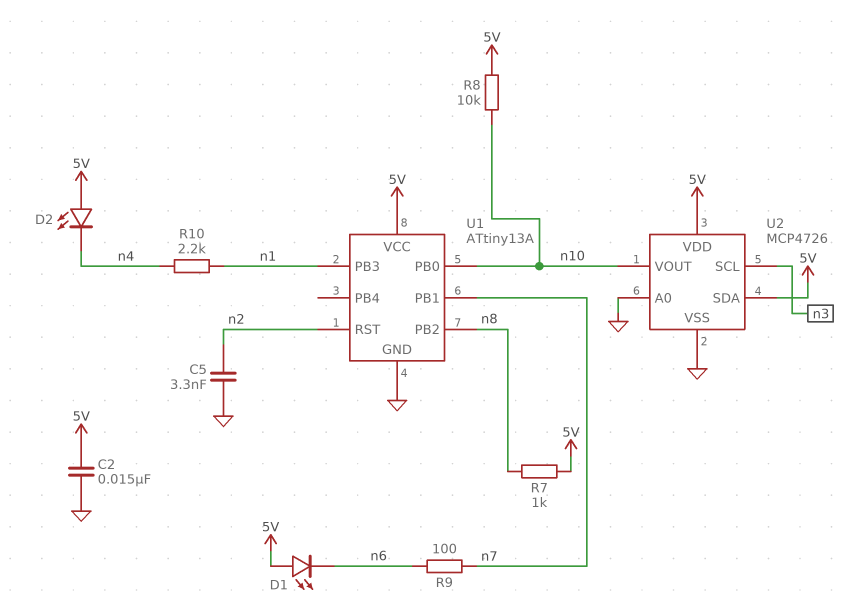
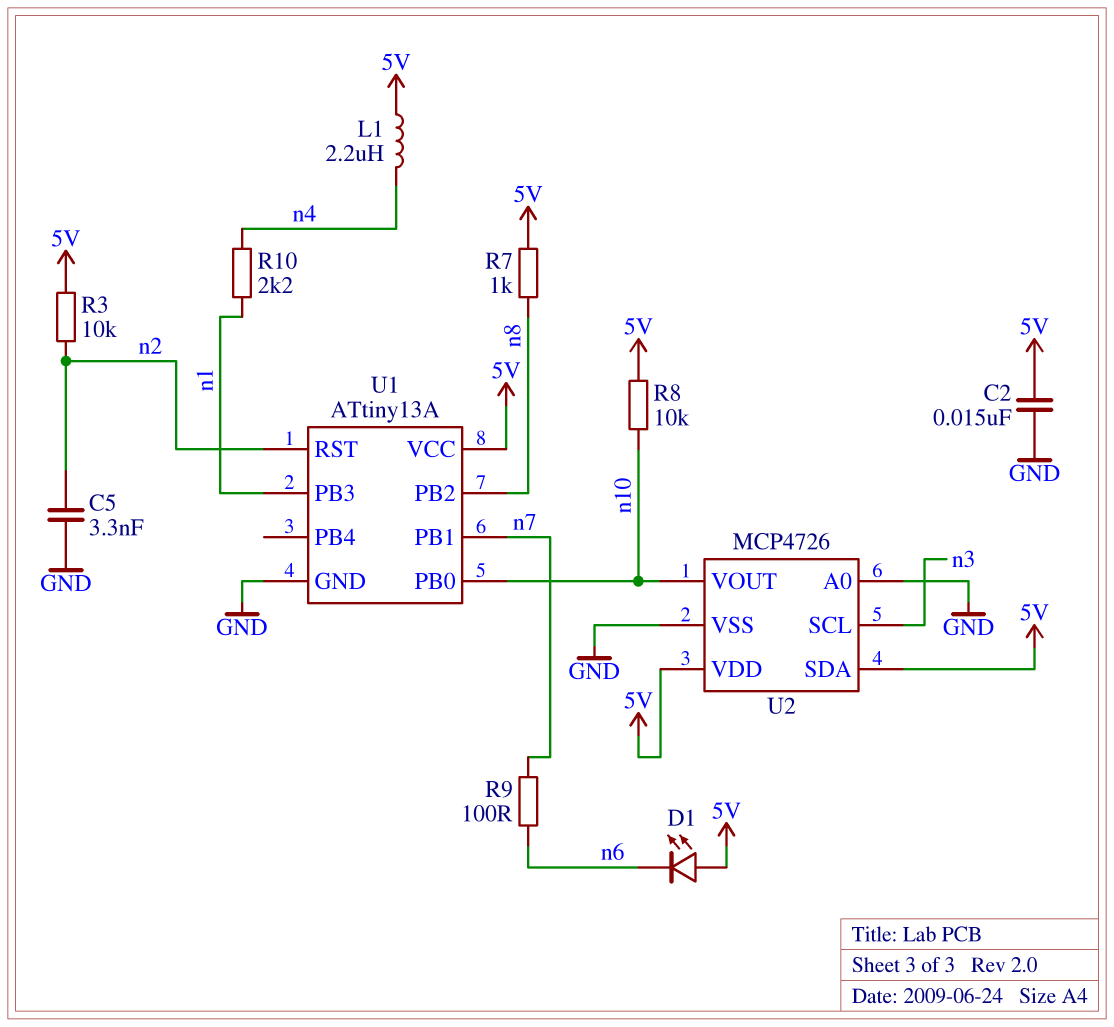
D2: LED (A 5V, K n4) -> none
L1: none -> 2.2uH (5V, n4)
R3: none -> 10k (5V, n2)

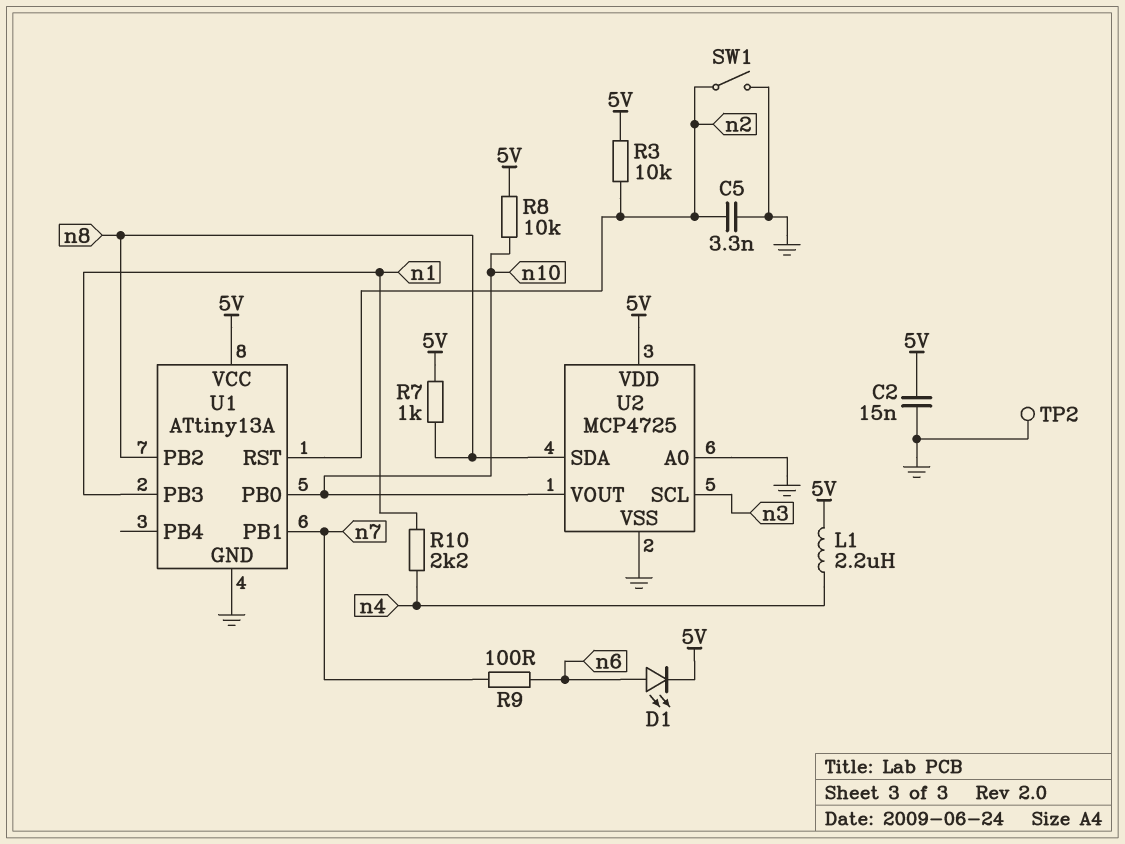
D1: LED (A 5V, K n6) -> LED (A n6, K 5V)
SW1: none -> switch (GND, n2)
TP2: none -> test point (GND)
U2: MCP4726 -> MCP4725
U2 pin SDA: 5V -> n8

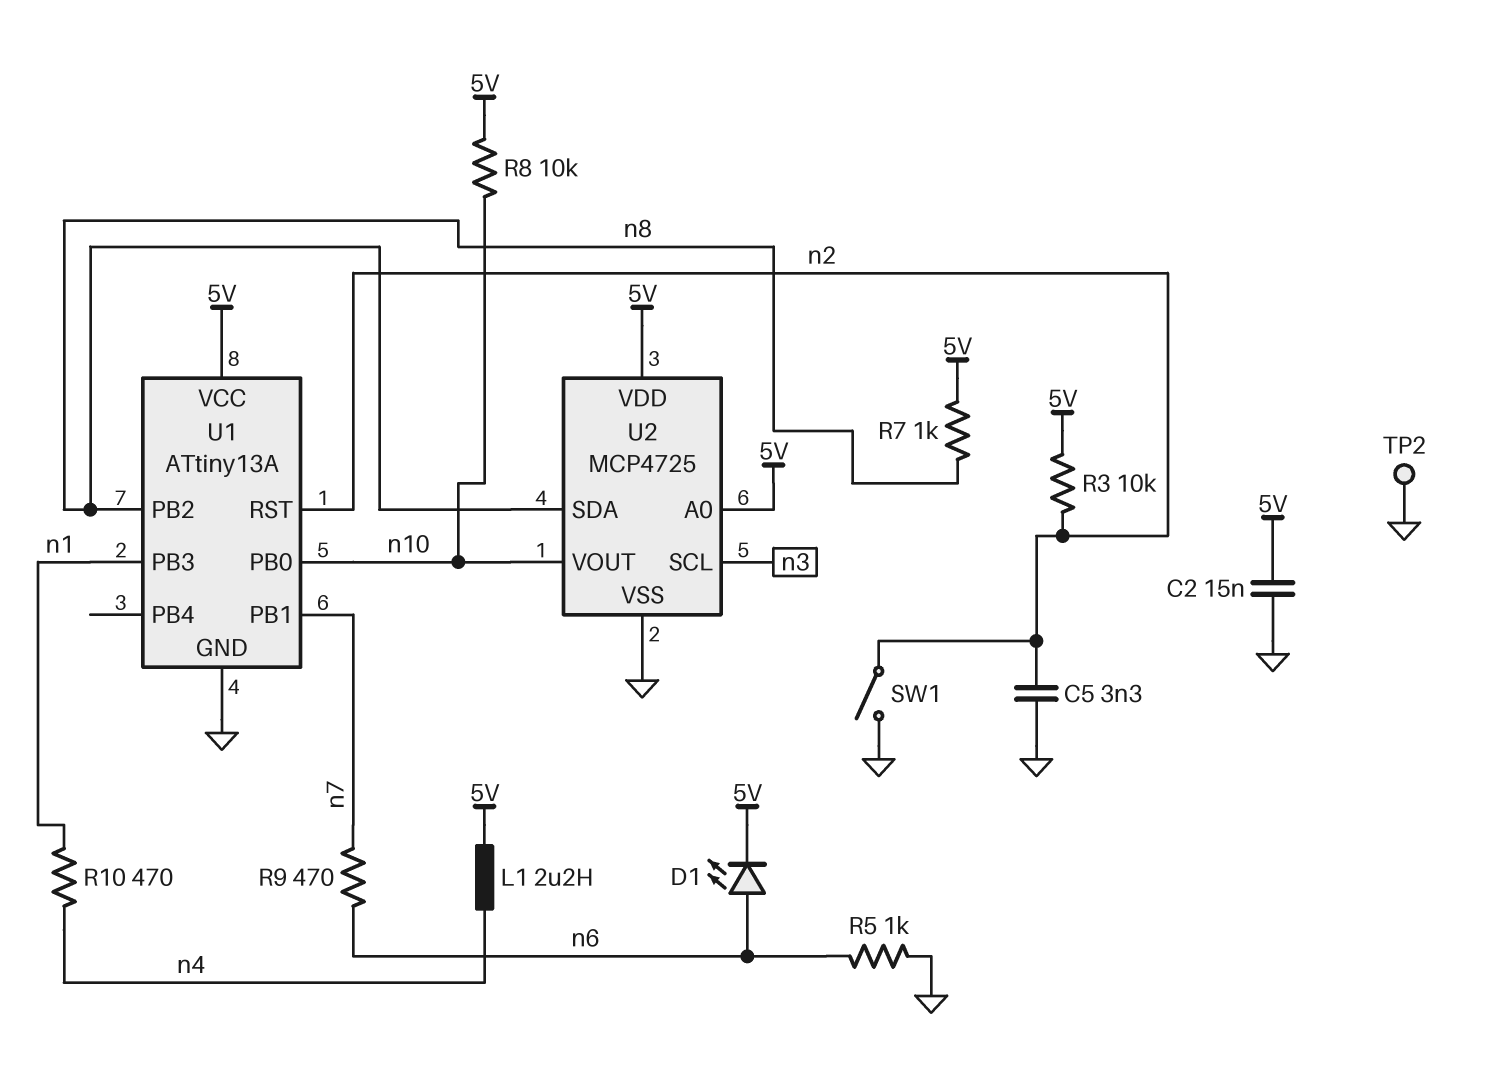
R5: none -> 1k (GND, n6)
R9: 100 (n6, n7) -> 470 (n6, n7)
R10: 2.2k (n1, n4) -> 470 (n1, n4)
U2 pin A0: GND -> 5V

